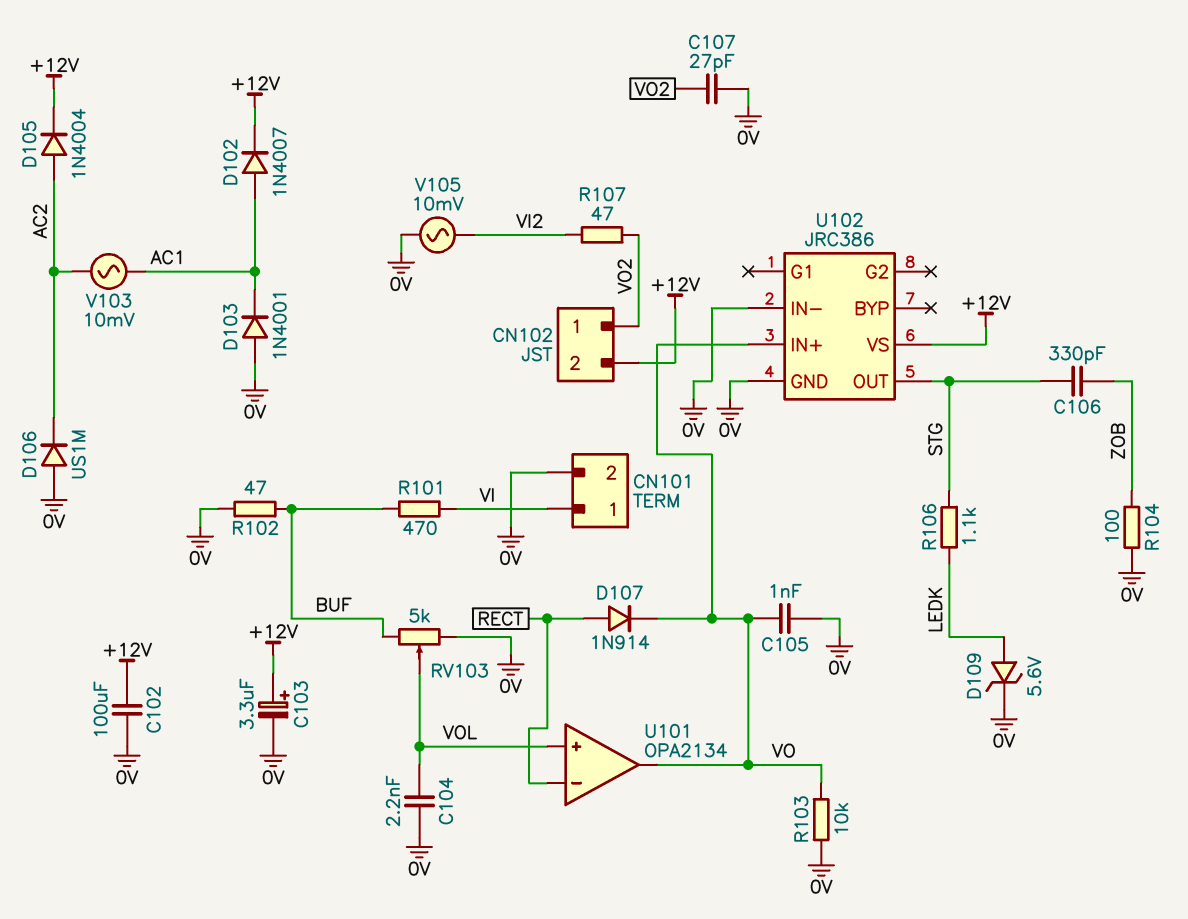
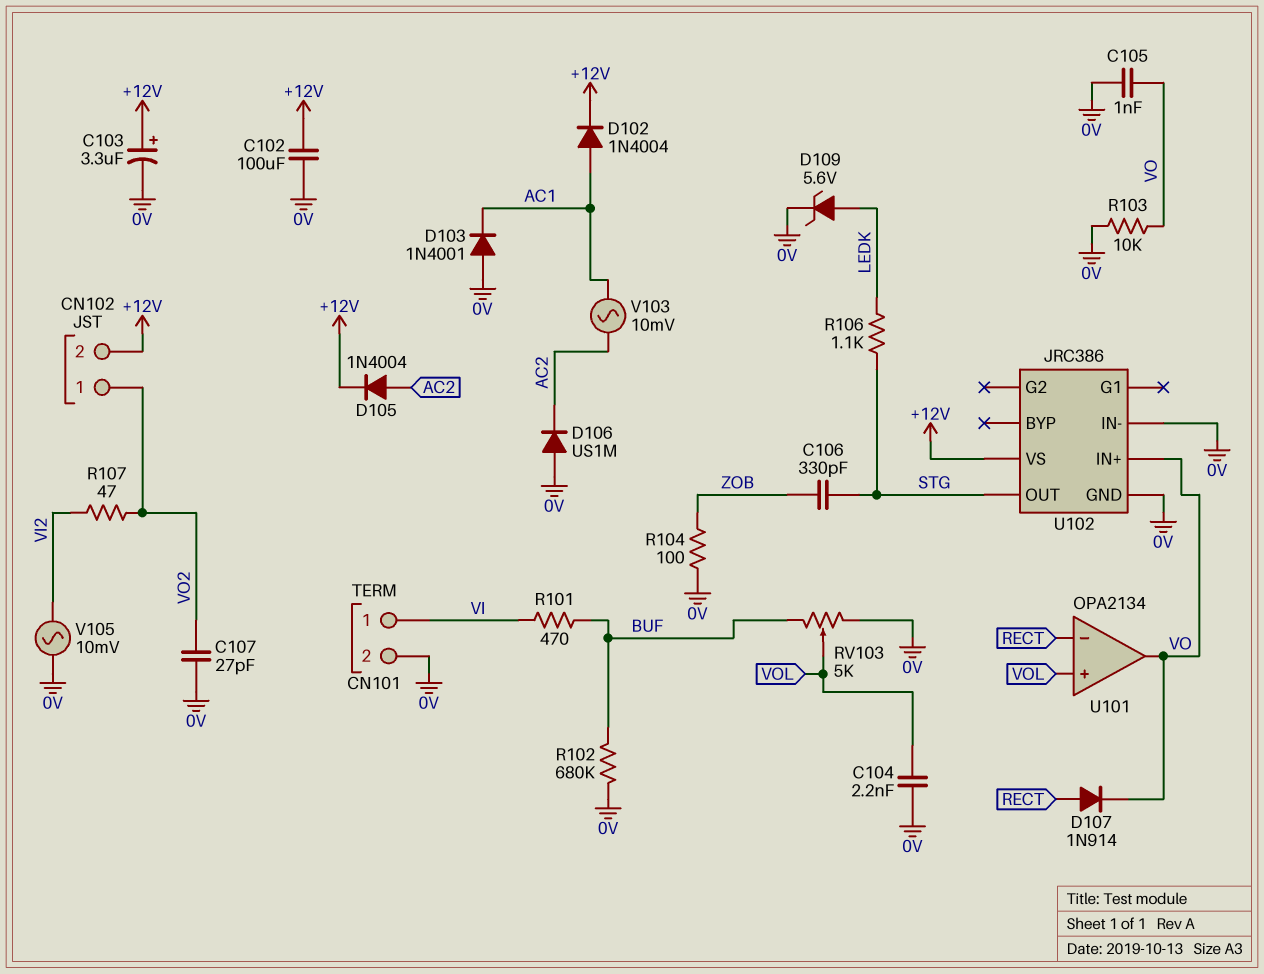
D102: diode 1N4007 (A AC1, K +12V) -> diode 1N4004 (A AC1, K +12V)
R102: 47 (0V, BUF) -> 680k (0V, BUF)

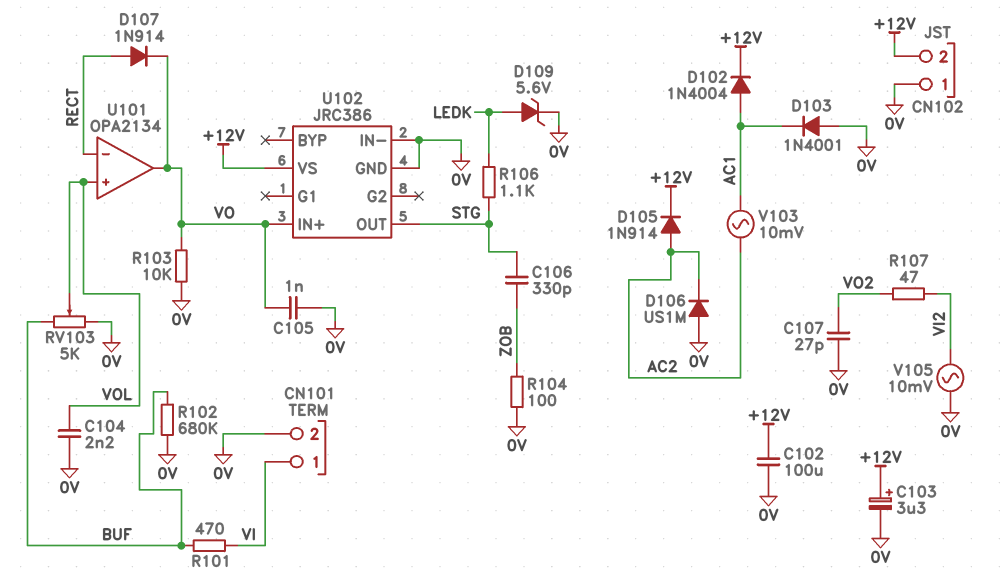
CN102 pin 1: VO2 -> 0V
D105: diode 1N4004 (A AC2, K +12V) -> diode 1N914 (A AC2, K +12V)

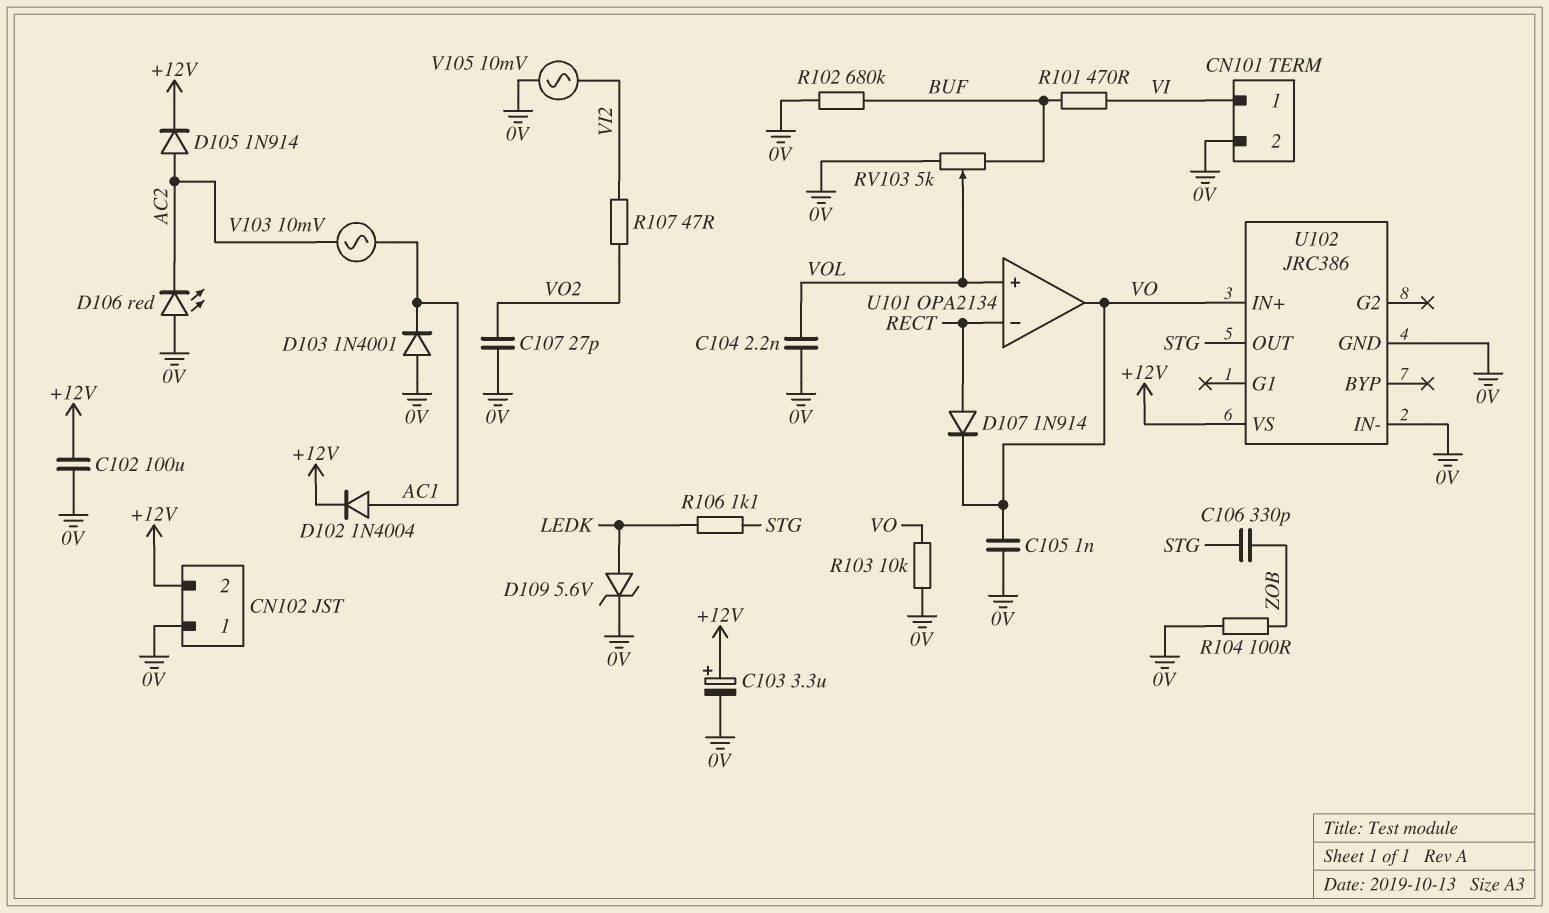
D106: diode US1M (A 0V, K AC2) -> LED red (A 0V, K AC2)

